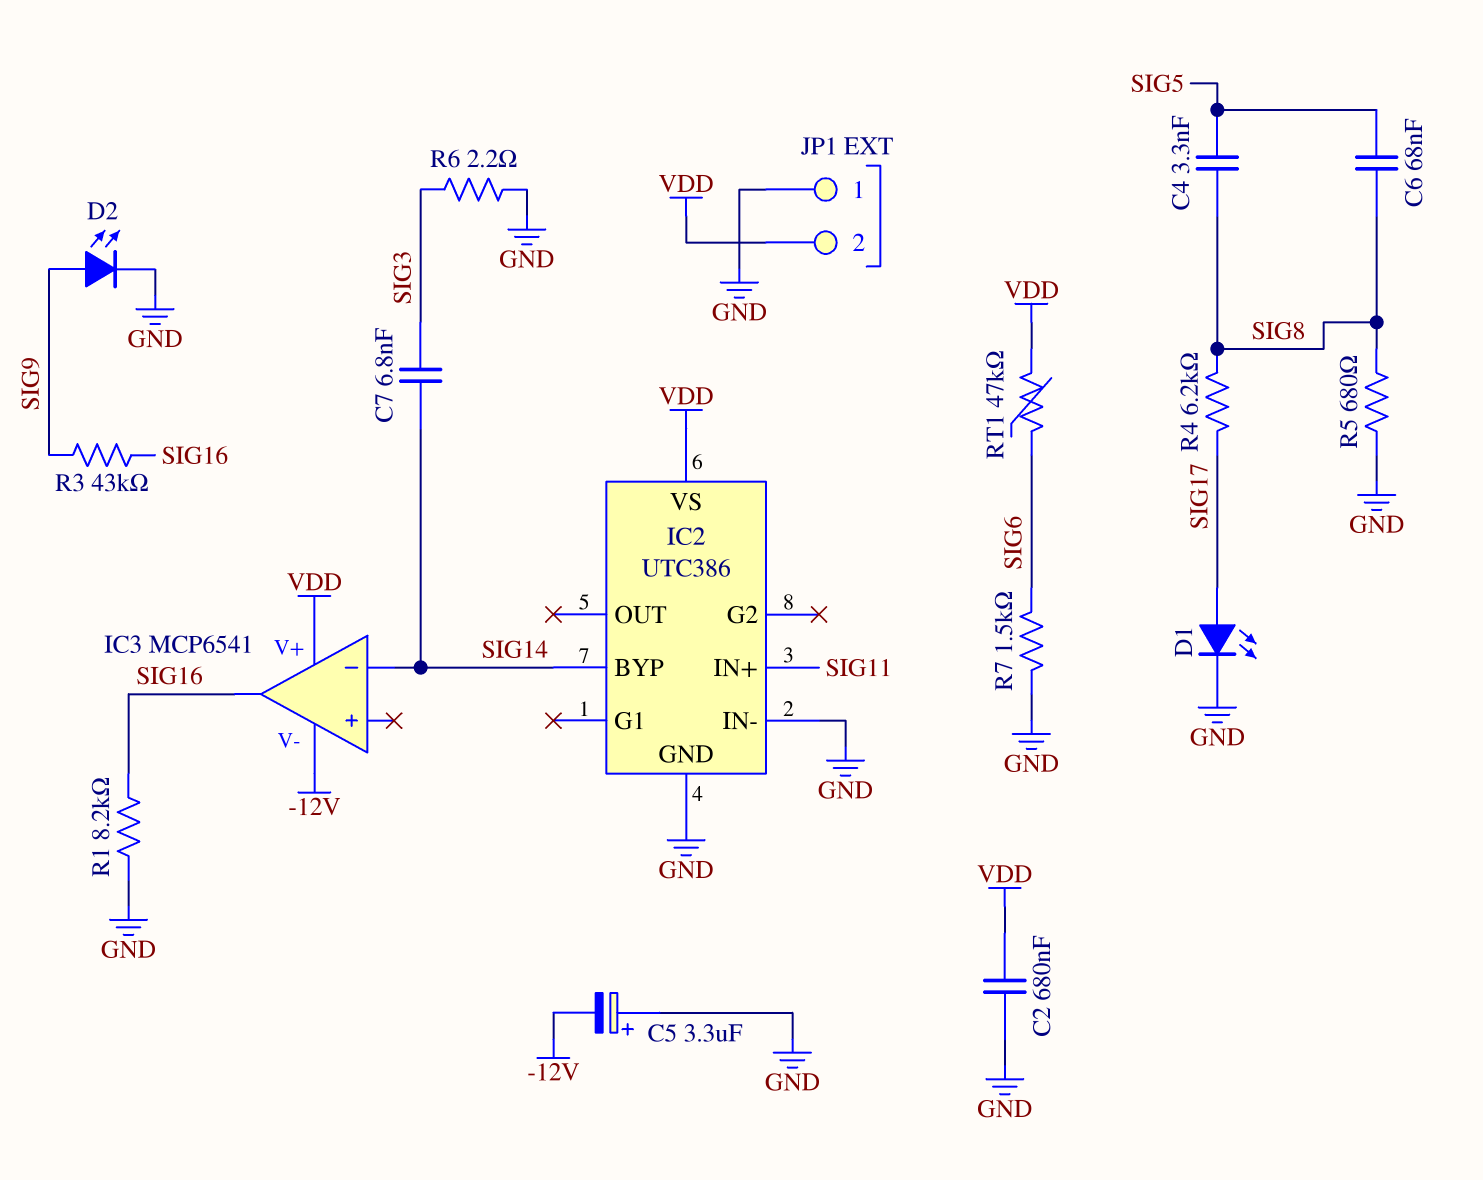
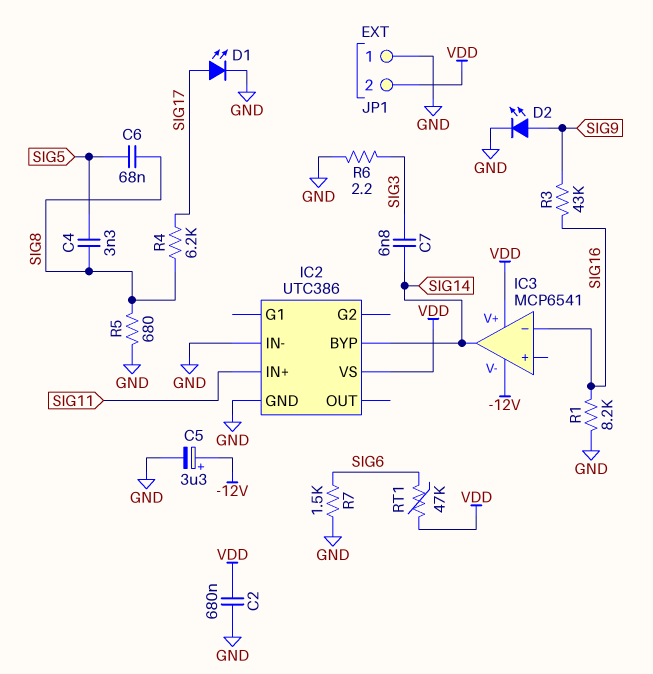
C5: 3.3uF (plus GND, minus -12V) -> 3.3uF (plus -12V, minus GND)
IC3 pin in-: SIG14 -> SIG16
IC3 pin out: SIG16 -> SIG14

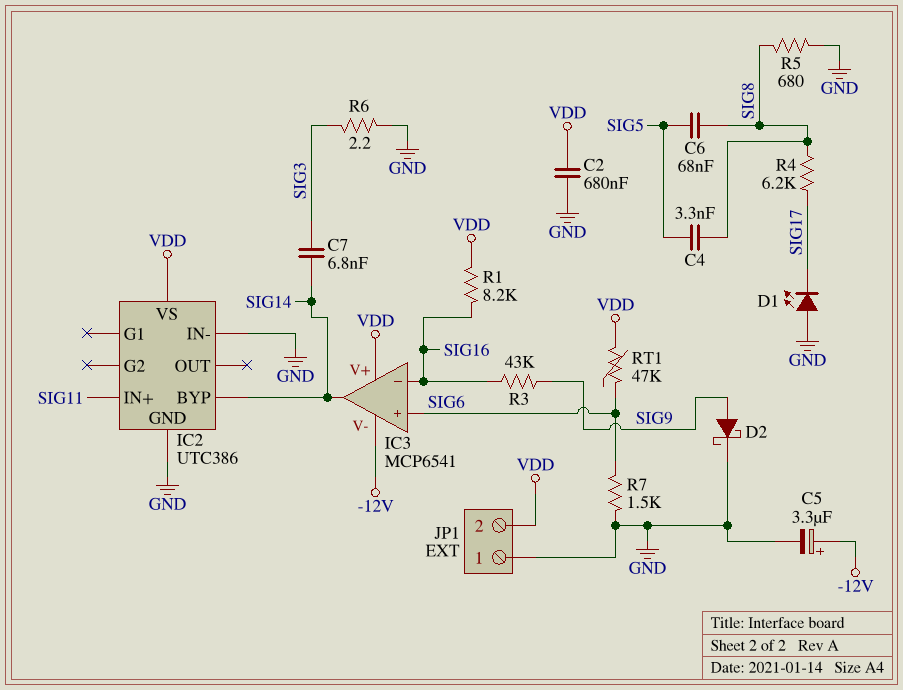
D1: LED (A SIG17, K GND) -> LED (A GND, K SIG17)
D2: LED (A SIG9, K GND) -> schottky (A SIG9, K GND)
IC3 pin in+: none -> SIG6
R1: 8.2k (GND, SIG16) -> 8.2k (SIG16, VDD)

